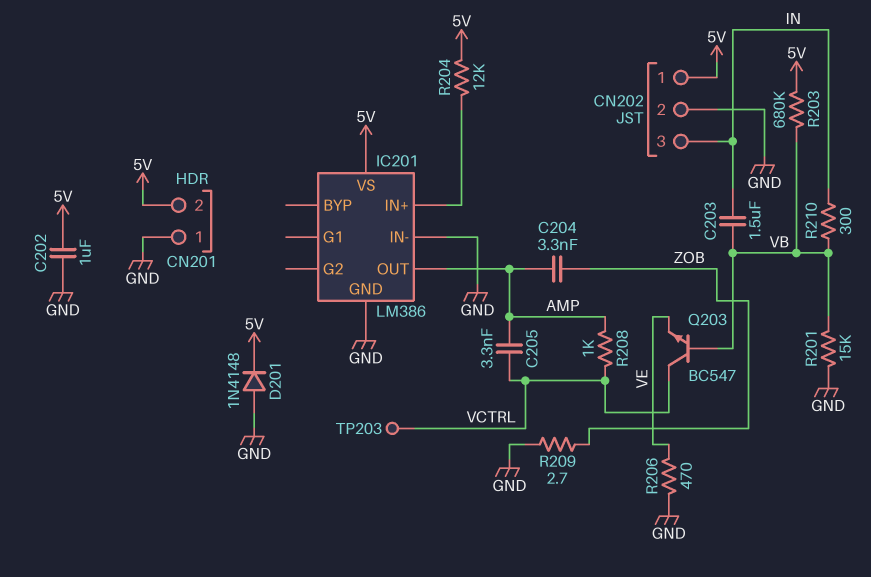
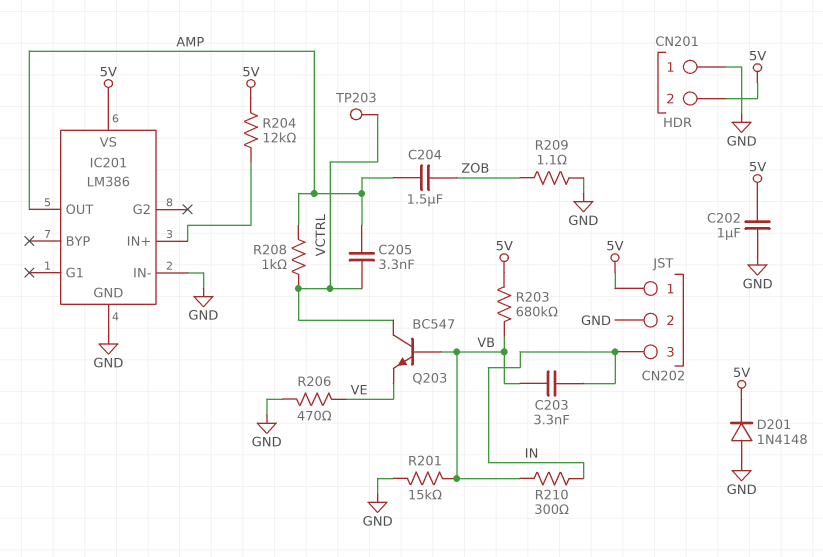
C203: 1.5uF (IN, VB) -> 3.3nF (IN, VB)
C204: 3.3nF (AMP, ZOB) -> 1.5uF (AMP, ZOB)
R209: 2.7 (GND, ZOB) -> 1.1 (GND, ZOB)

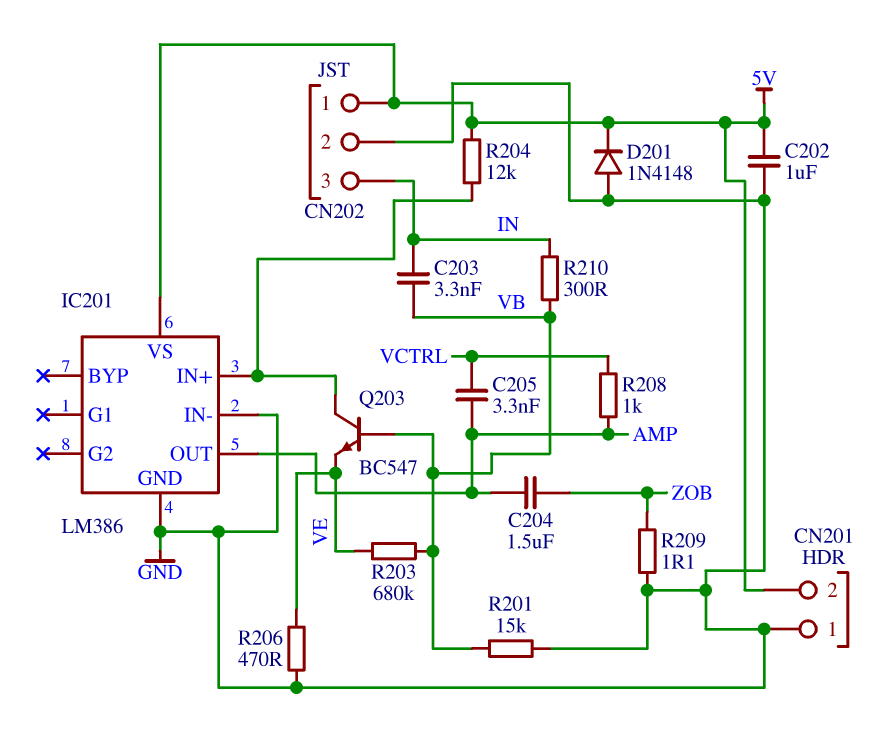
Q203: NPN BC547 (B VB, C VCTRL, E VE) -> NPN BC547 (B VB, C IC201/IN+, E VE)
R203: 680k (5V, VB) -> 680k (VB, VE)
TP203: test point (VCTRL) -> none

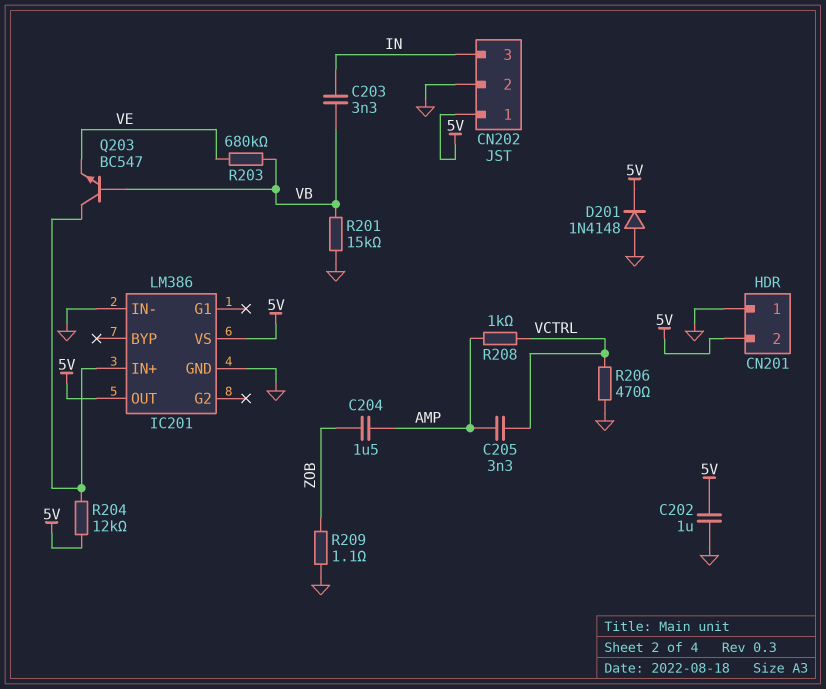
IC201 pin OUT: AMP -> 5V
R206: 470 (GND, VE) -> 470 (GND, VCTRL)
R210: 300 (IN, VB) -> none

